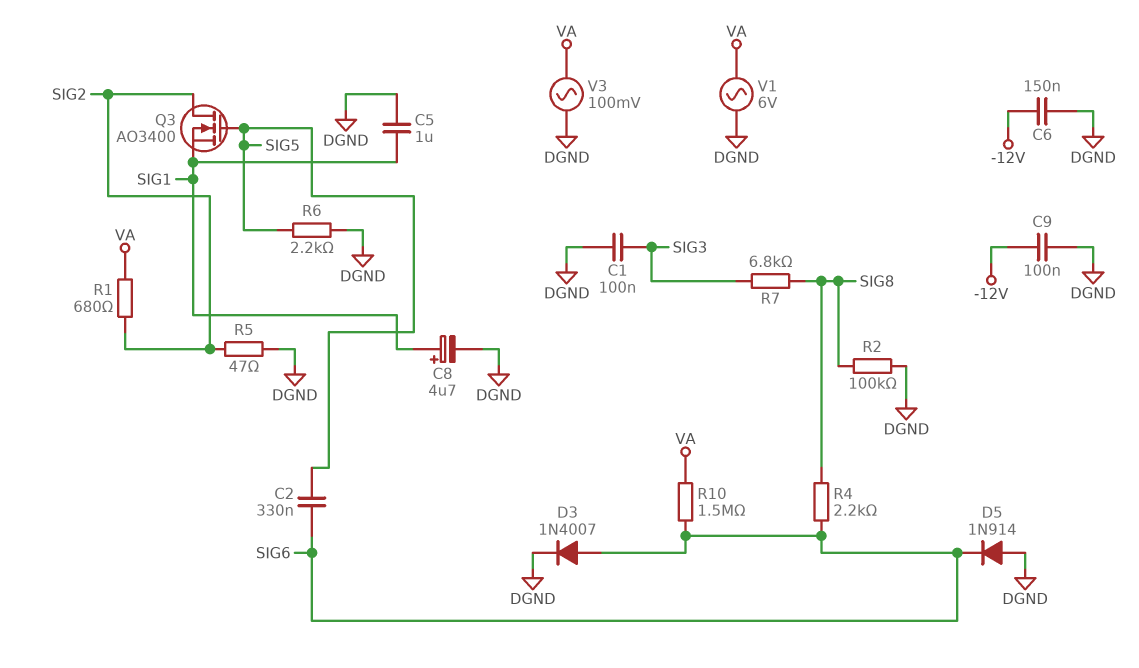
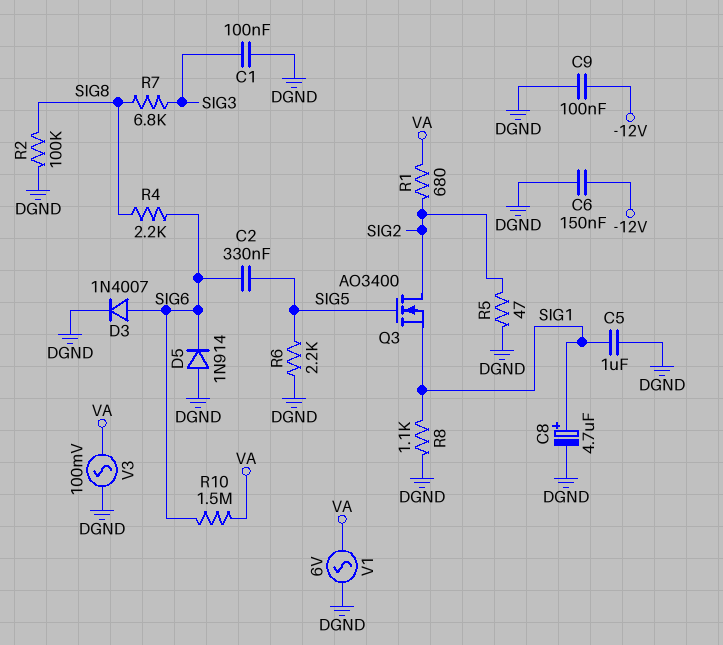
R8: none -> 1.1k (DGND, SIG1)

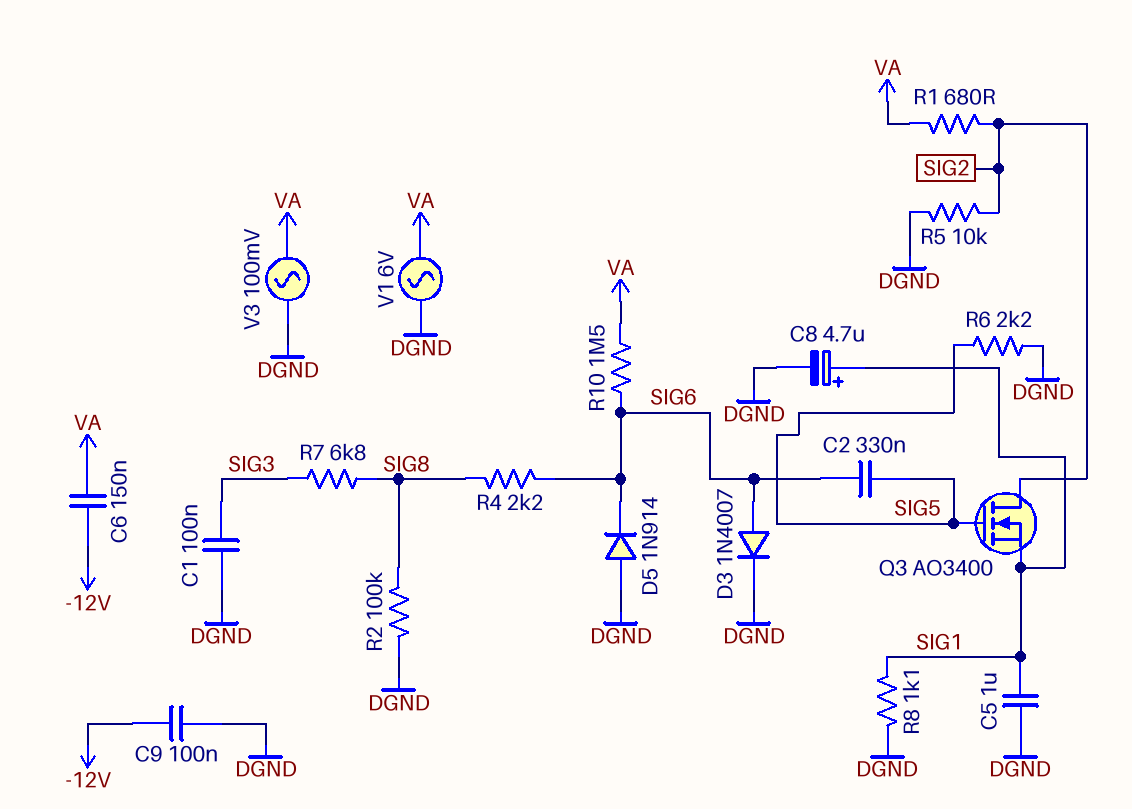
C6: 150nF (-12V, DGND) -> 150nF (-12V, VA)
R5: 47 (DGND, SIG2) -> 10k (DGND, SIG2)

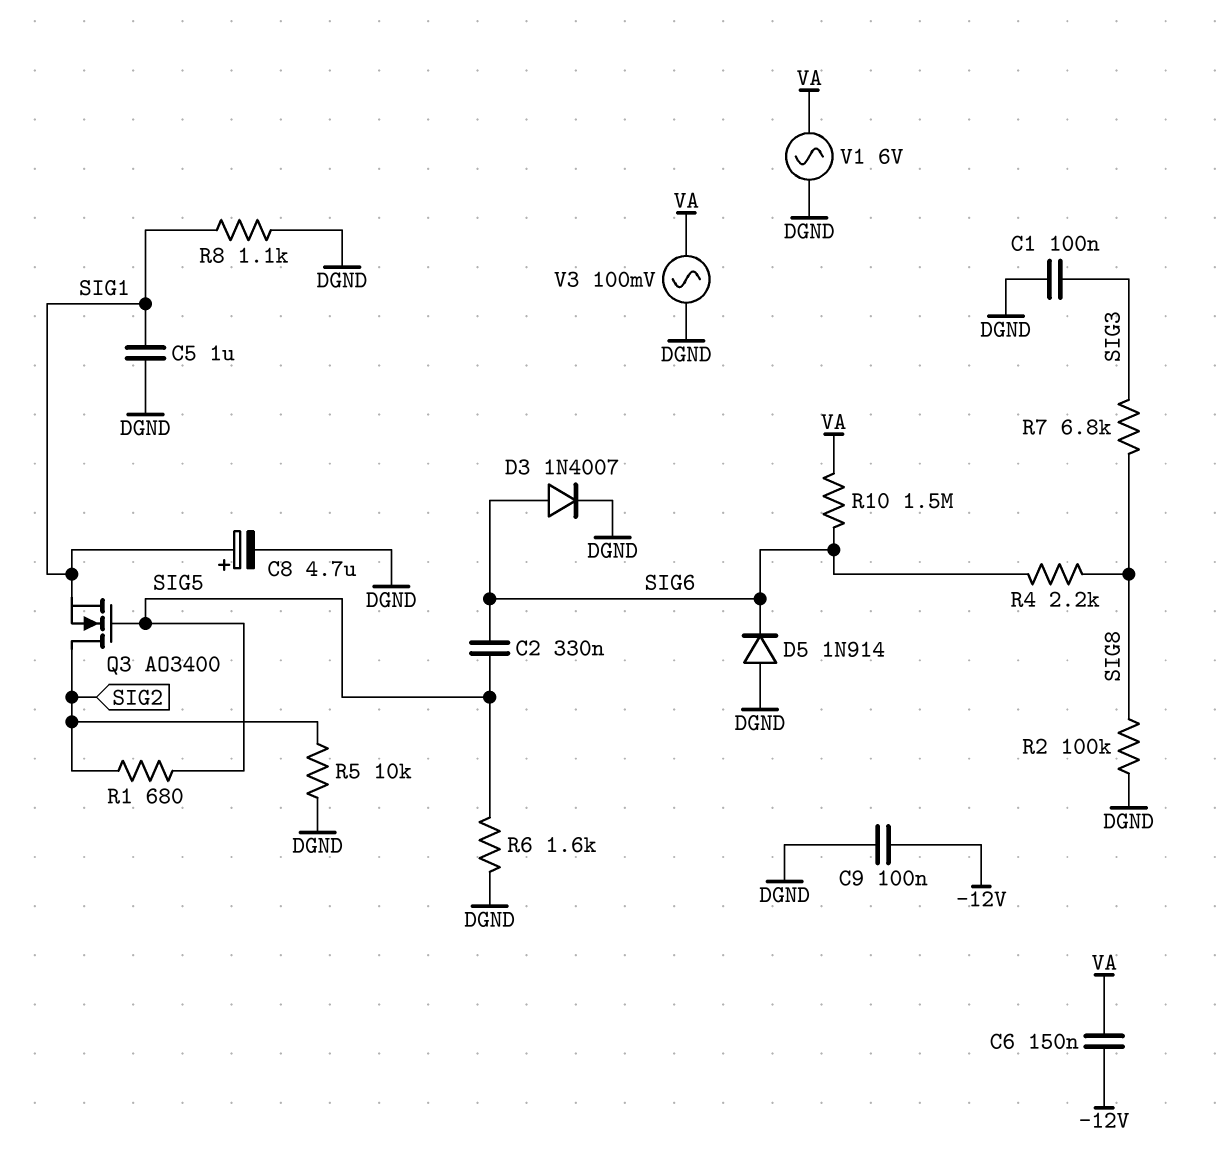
R1: 680 (SIG2, VA) -> 680 (SIG2, SIG5)
R6: 2.2k (DGND, SIG5) -> 1.6k (DGND, SIG5)

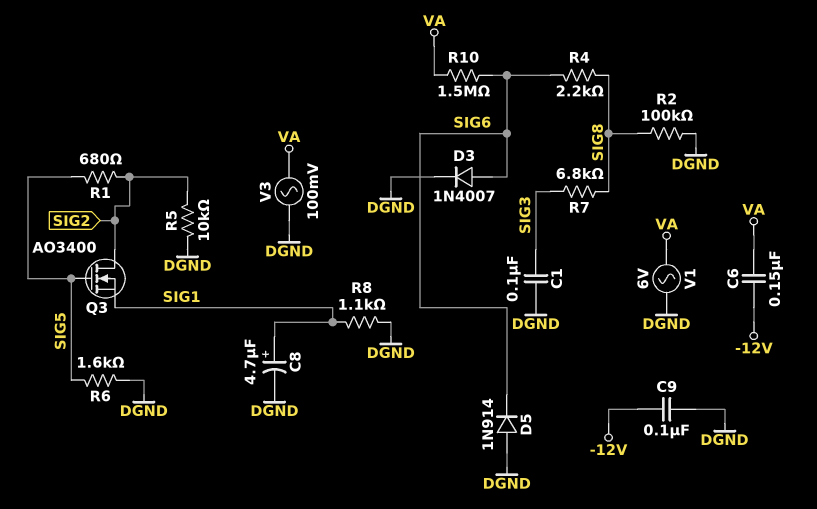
C2: 330nF (SIG5, SIG6) -> none
C5: 1uF (DGND, SIG1) -> none

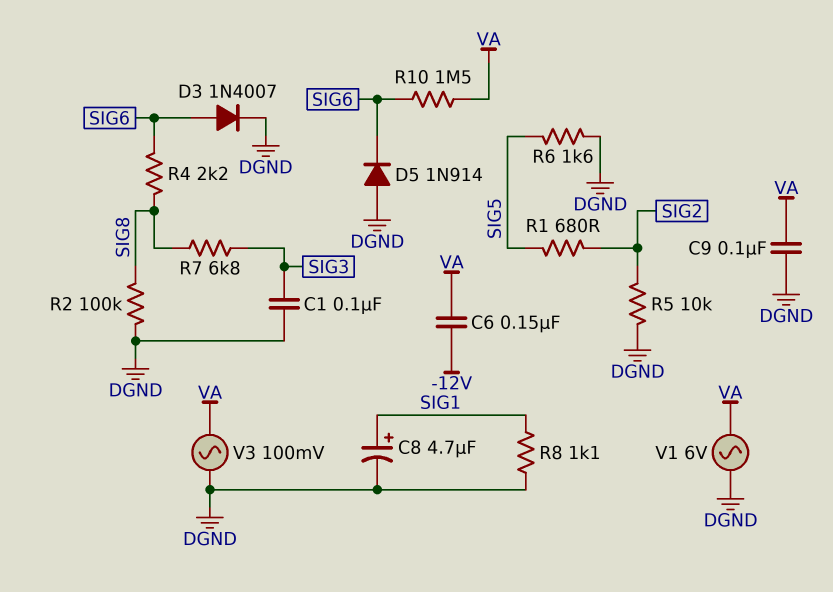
C9: 100nF (-12V, DGND) -> 100nF (DGND, VA)
Q3: NMOS AO3400 (G SIG5, D SIG2, S SIG1) -> none

